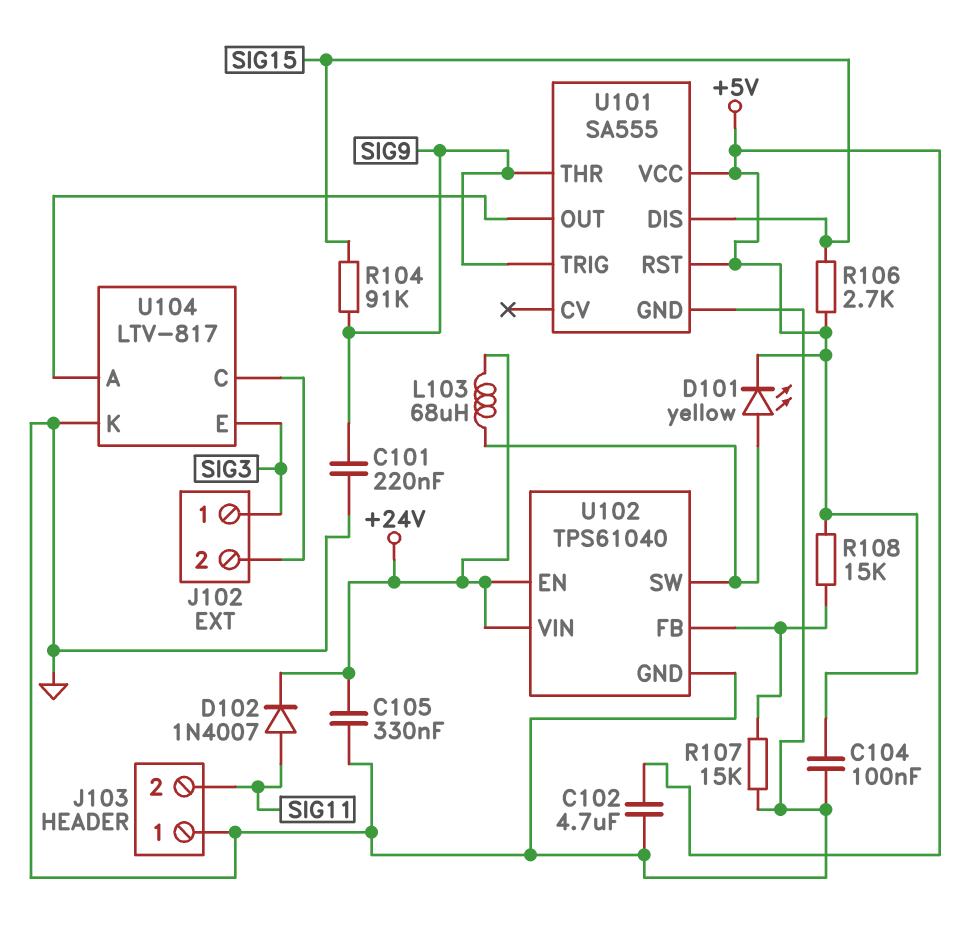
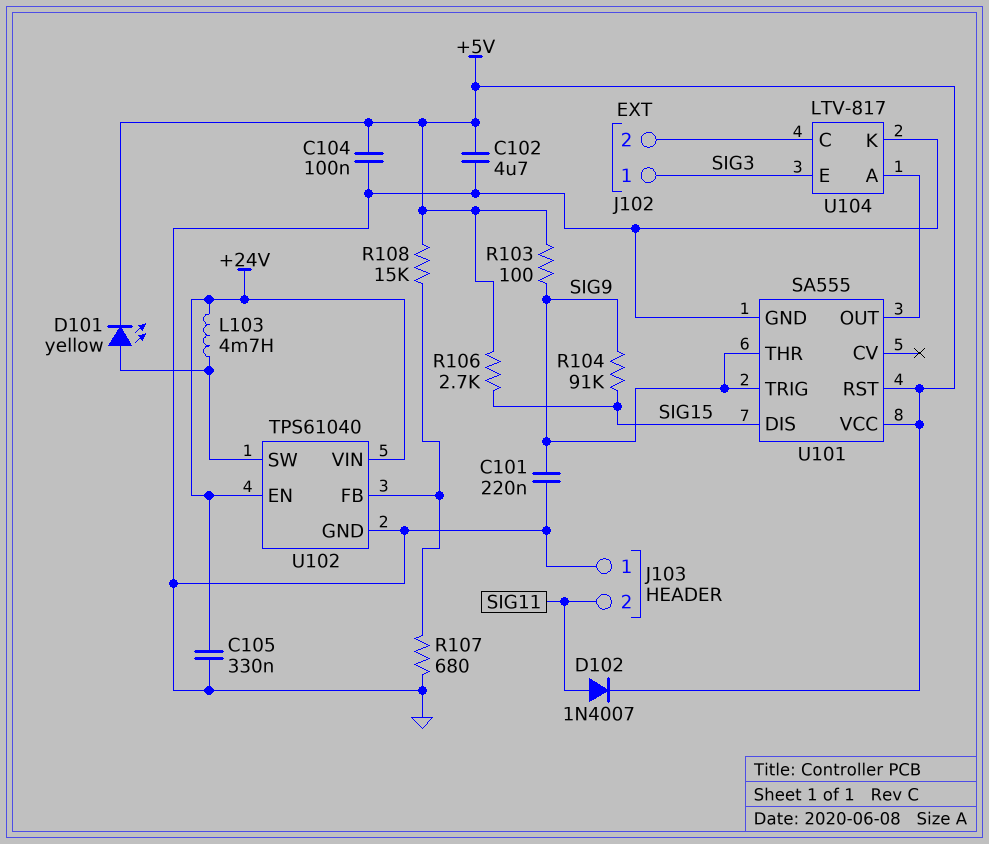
D102: diode 1N4007 (A SIG11, K +24V) -> diode 1N4007 (A SIG11, K +5V)
L103: 68uH (+24V, U102/SW) -> 4.7mH (+24V, U102/SW)
R103: none -> 100 (+5V, SIG9)
R107: 15k (GND, U102/FB) -> 680 (GND, U102/FB)

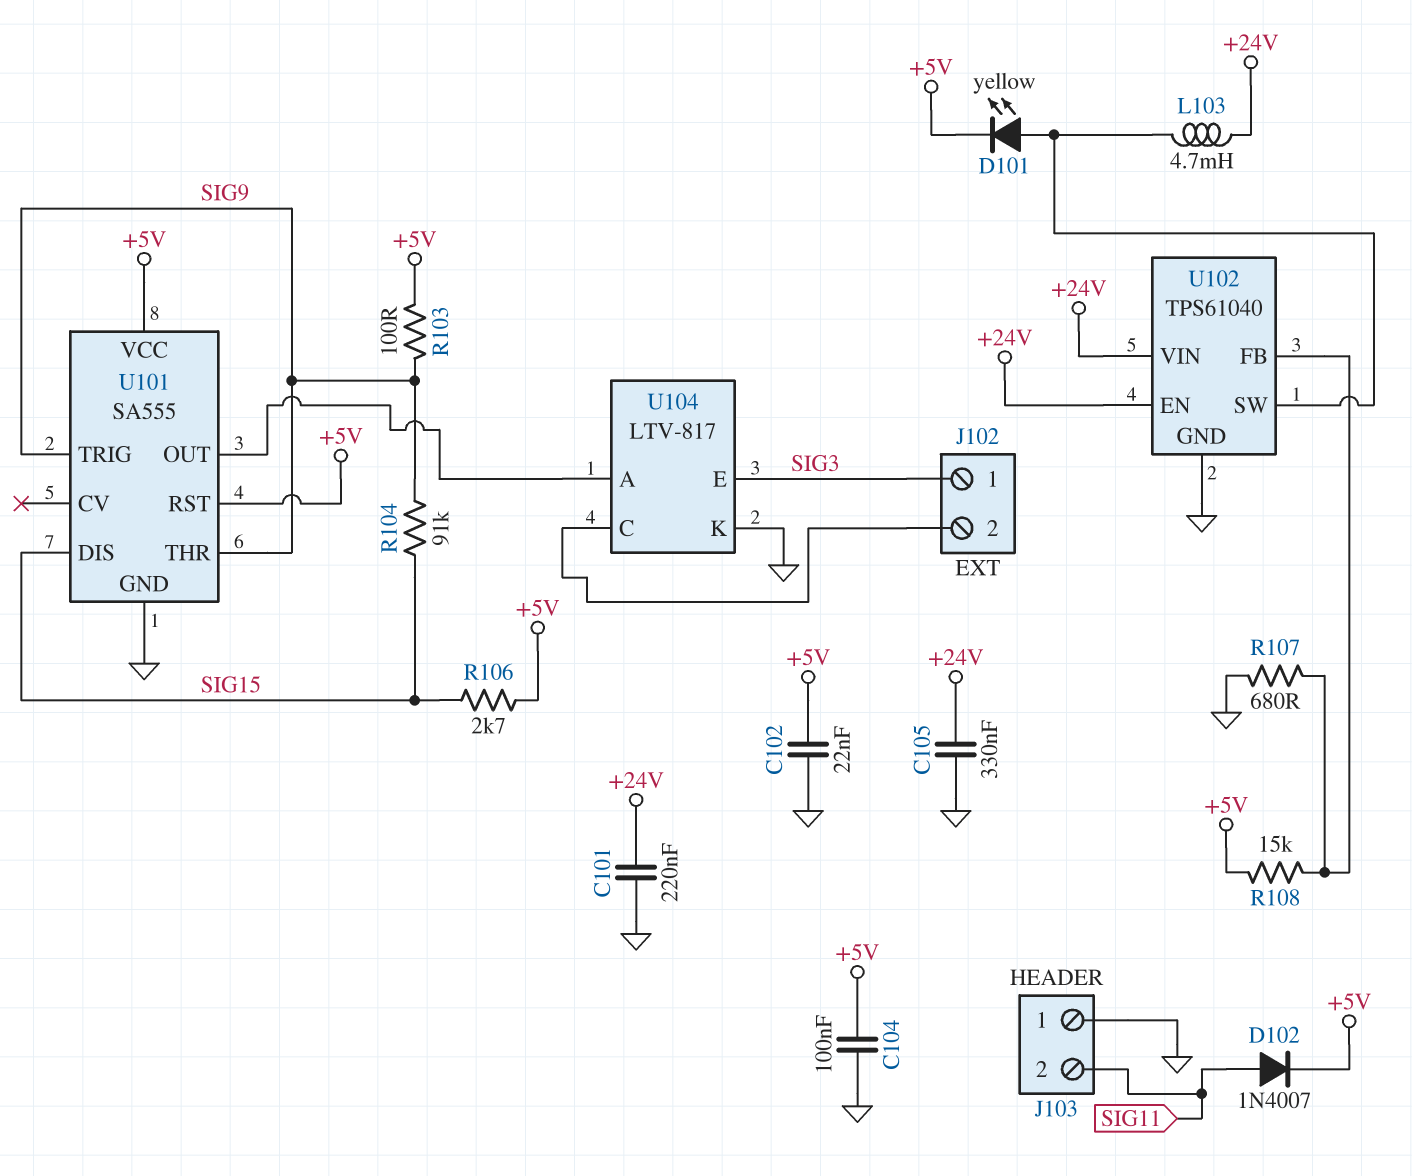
C101: 220nF (GND, SIG9) -> 220nF (+24V, GND)
C102: 4.7uF (+5V, GND) -> 22nF (+5V, GND)

